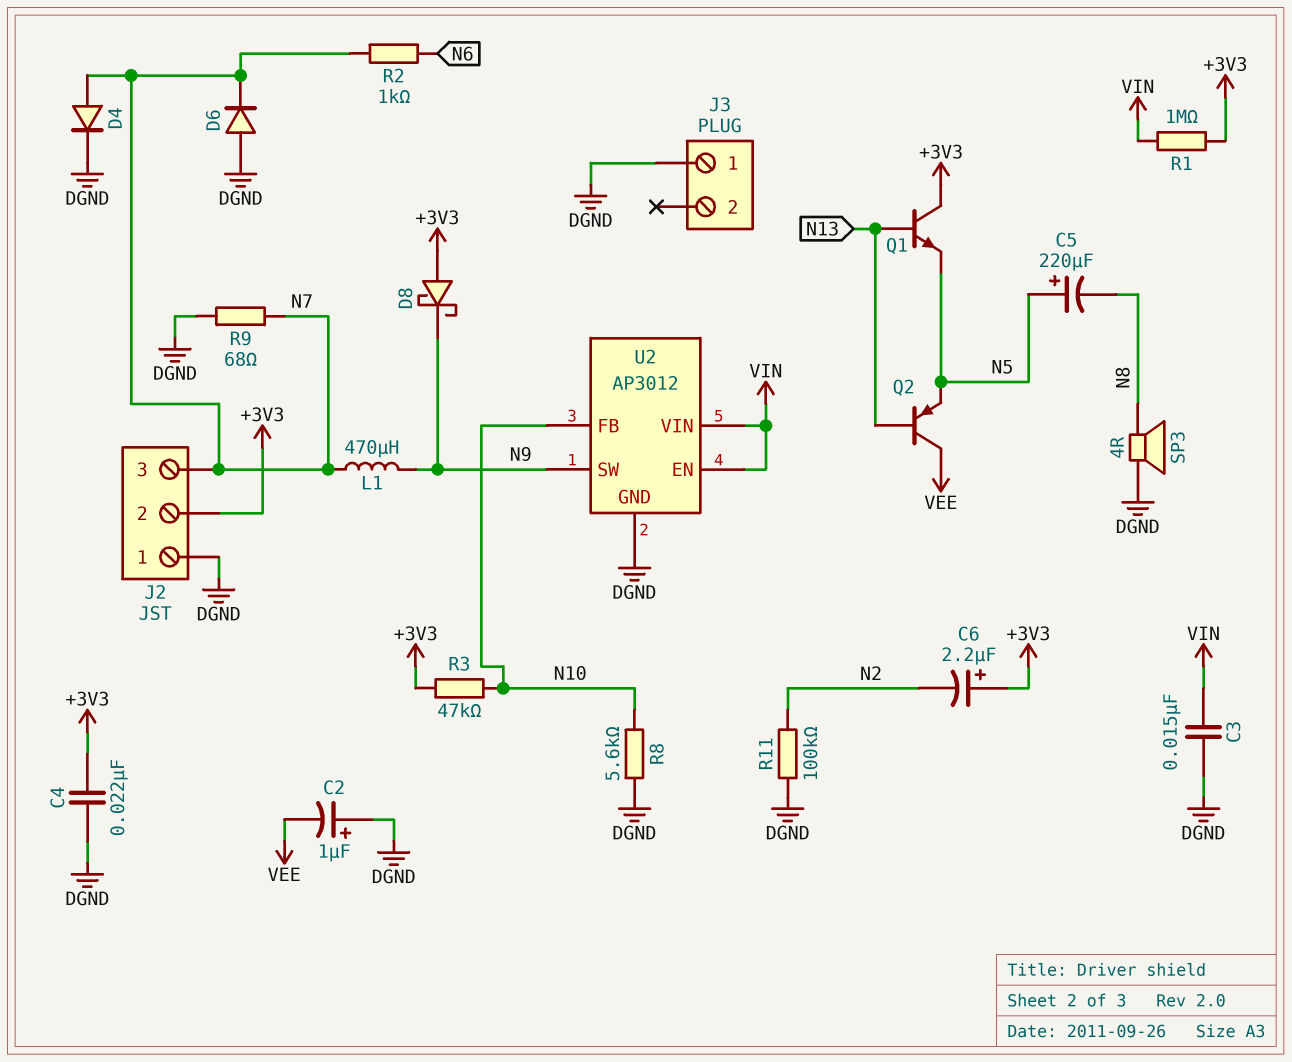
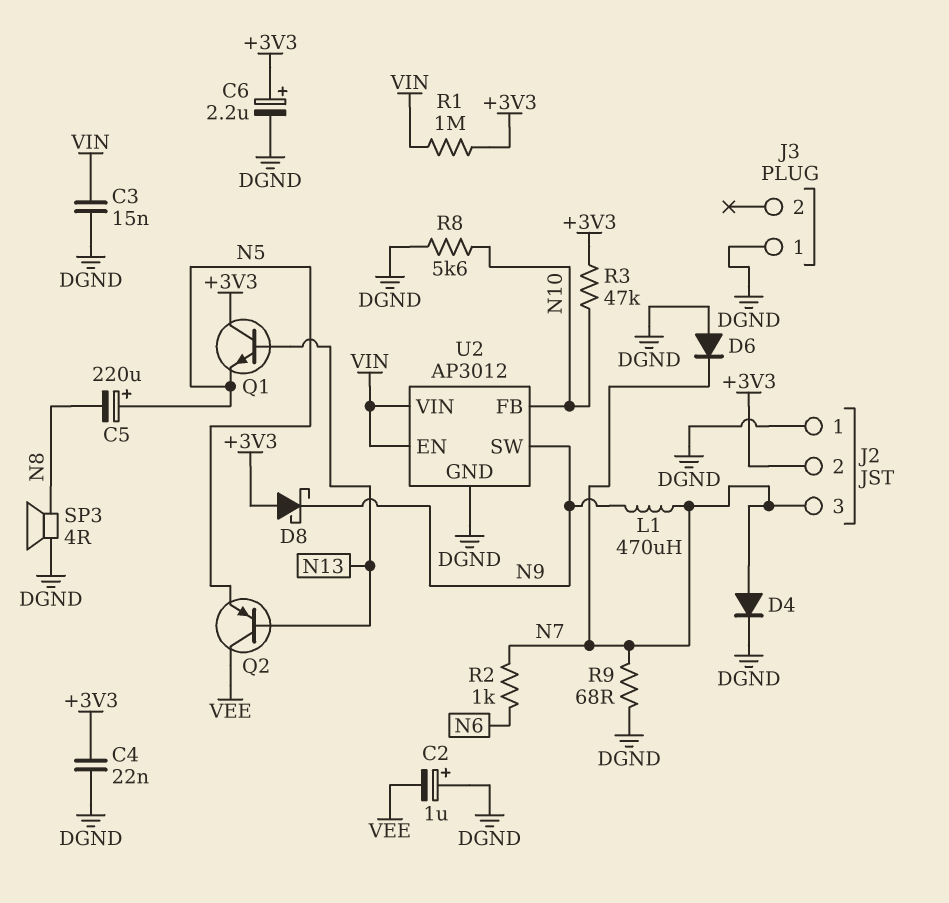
C6: 2.2uF (plus +3V3, minus N2) -> 2.2uF (plus +3V3, minus DGND)
R11: 100k (DGND, N2) -> none

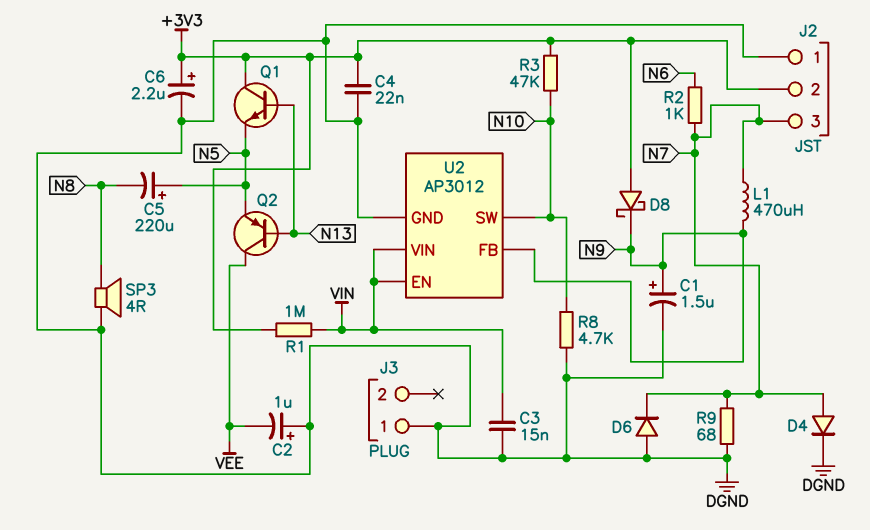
C1: none -> 1.5uF (plus N9, minus DGND)
R8: 5.6k (DGND, N10) -> 4.7k (DGND, N10)
U2 pin FB: N10 -> N9
U2 pin SW: N9 -> N10

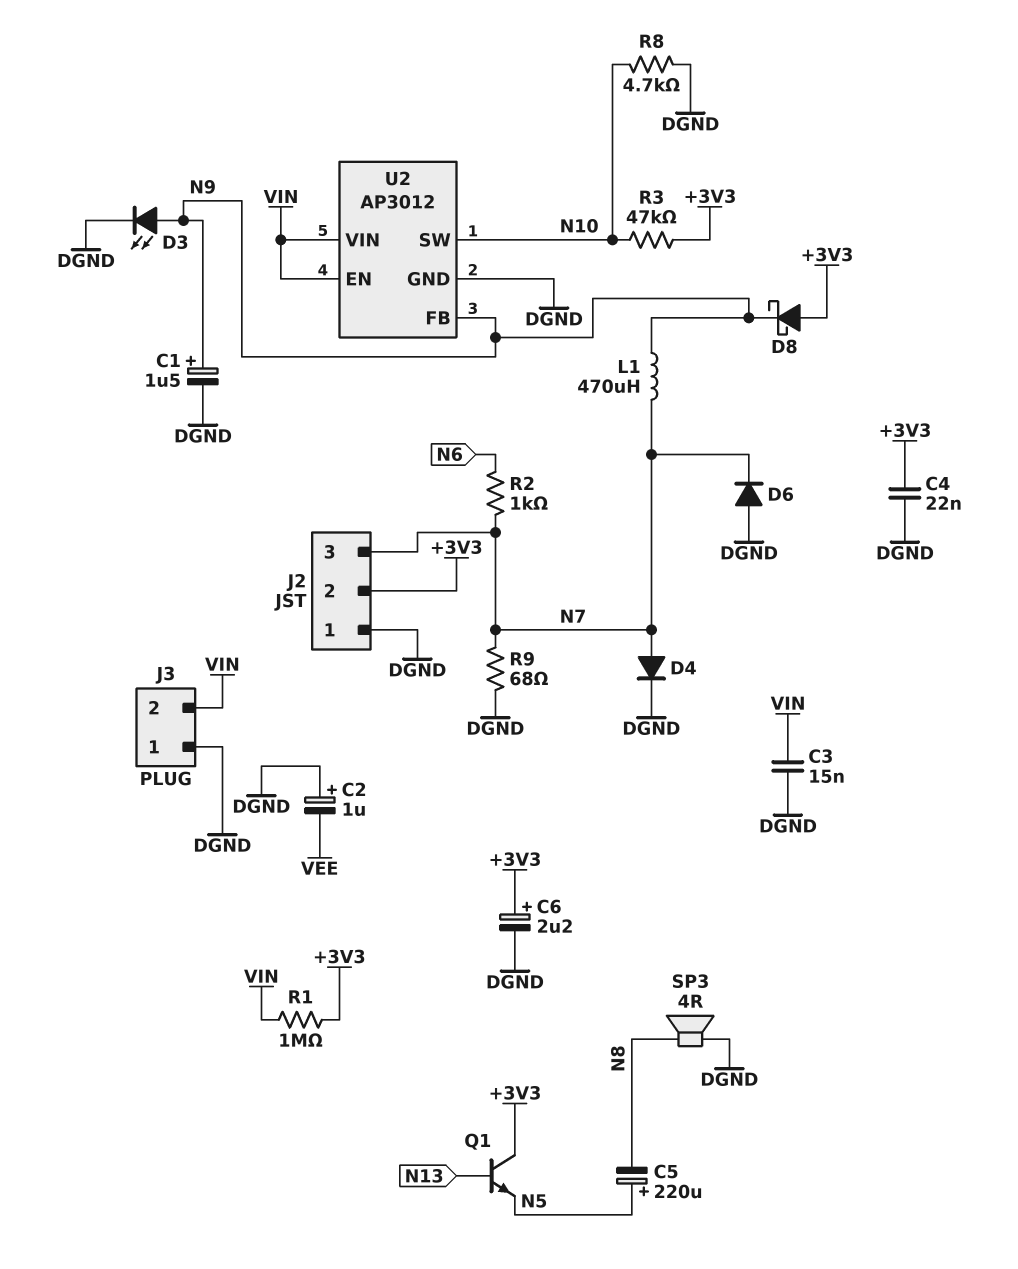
D3: none -> LED (A N9, K DGND)
J3 pin 2: none -> VIN
Q2: PNP (B N13, C VEE, E N5) -> none

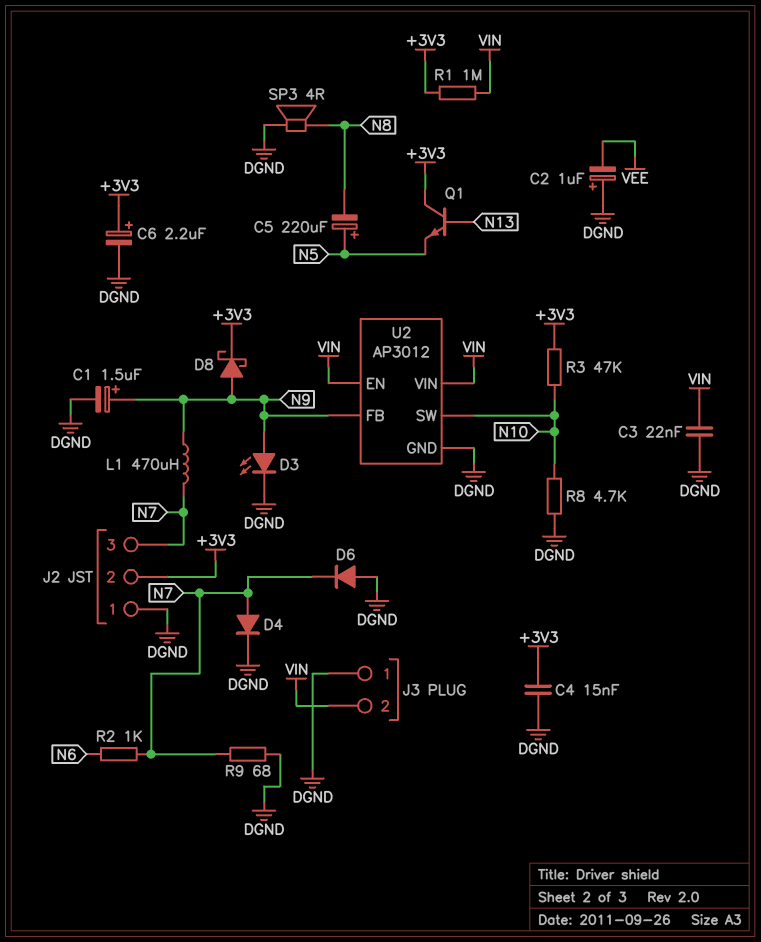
C3: 15nF (DGND, VIN) -> 22nF (DGND, VIN)
C4: 22nF (+3V3, DGND) -> 15nF (+3V3, DGND)
D8: schottky (A +3V3, K N9) -> schottky (A N9, K +3V3)

